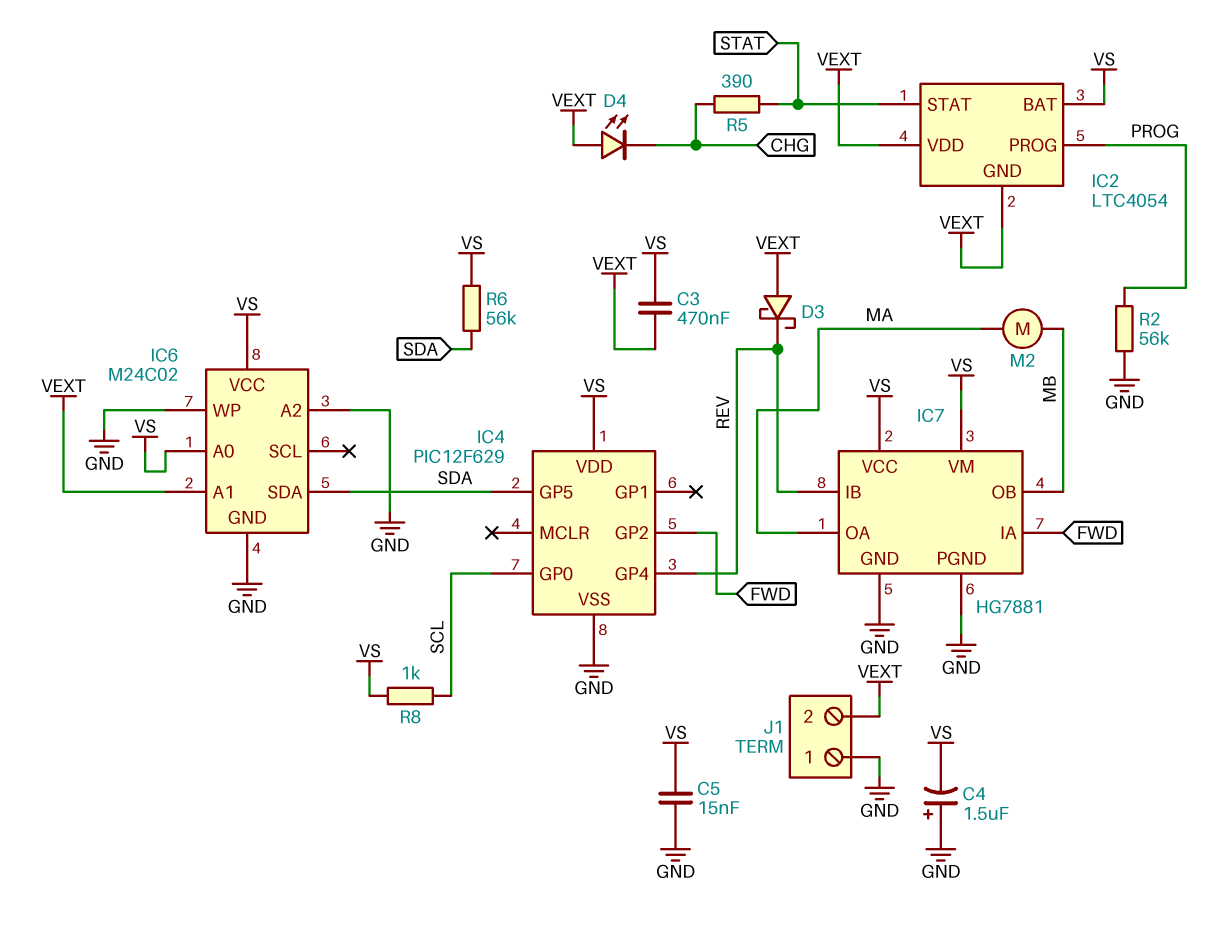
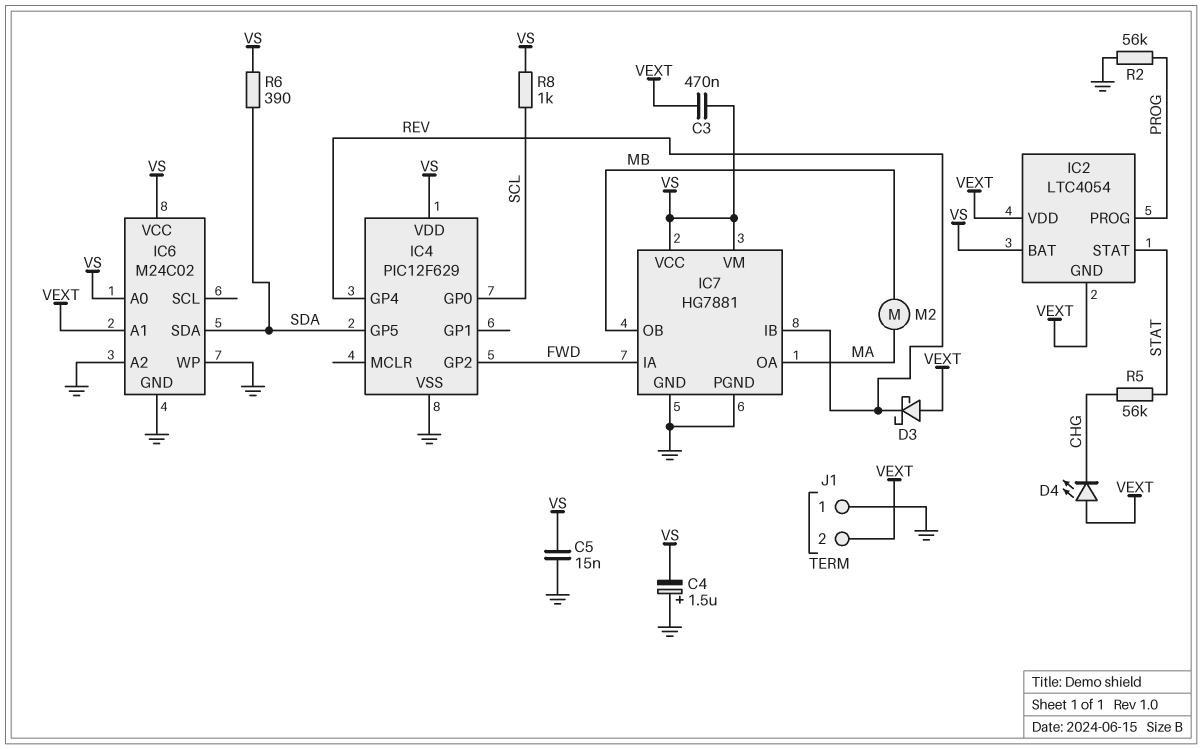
R5: 390 (CHG, STAT) -> 56k (CHG, STAT)
R6: 56k (SDA, VS) -> 390 (SDA, VS)

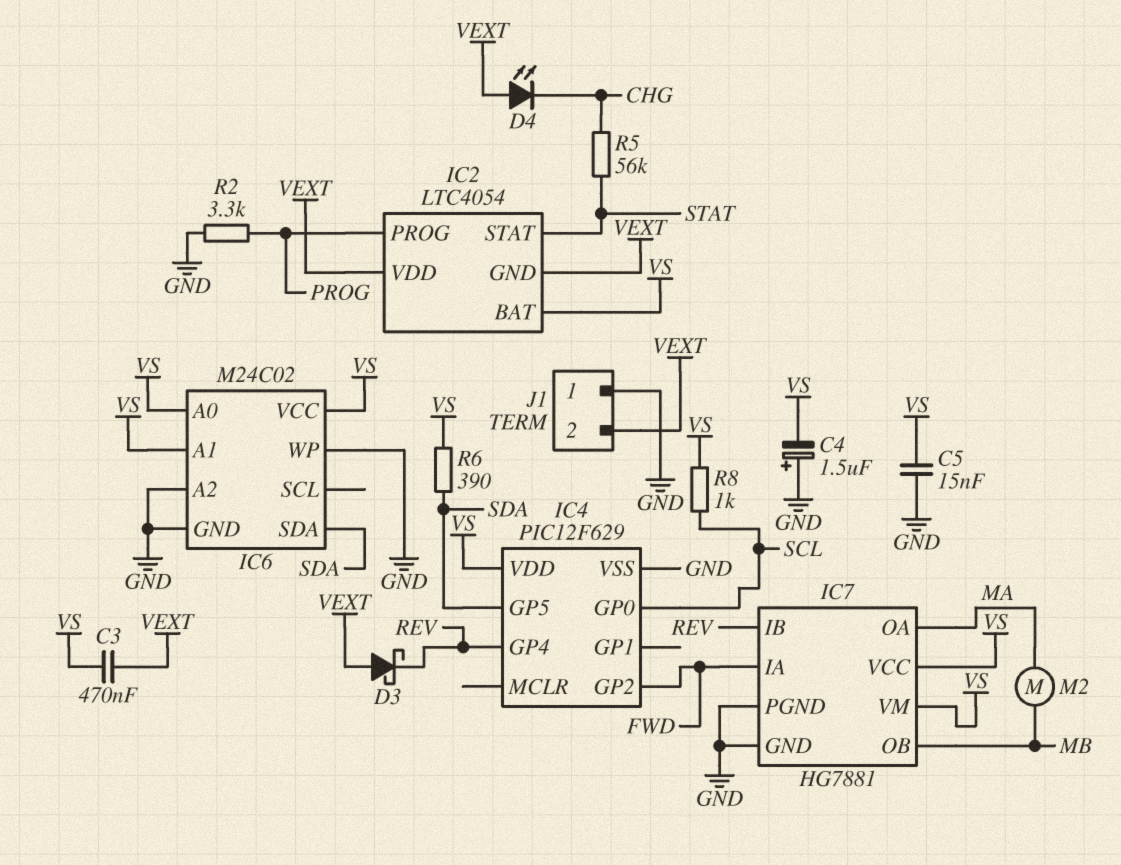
IC6 pin A1: VEXT -> VS
R2: 56k (GND, PROG) -> 3.3k (GND, PROG)

